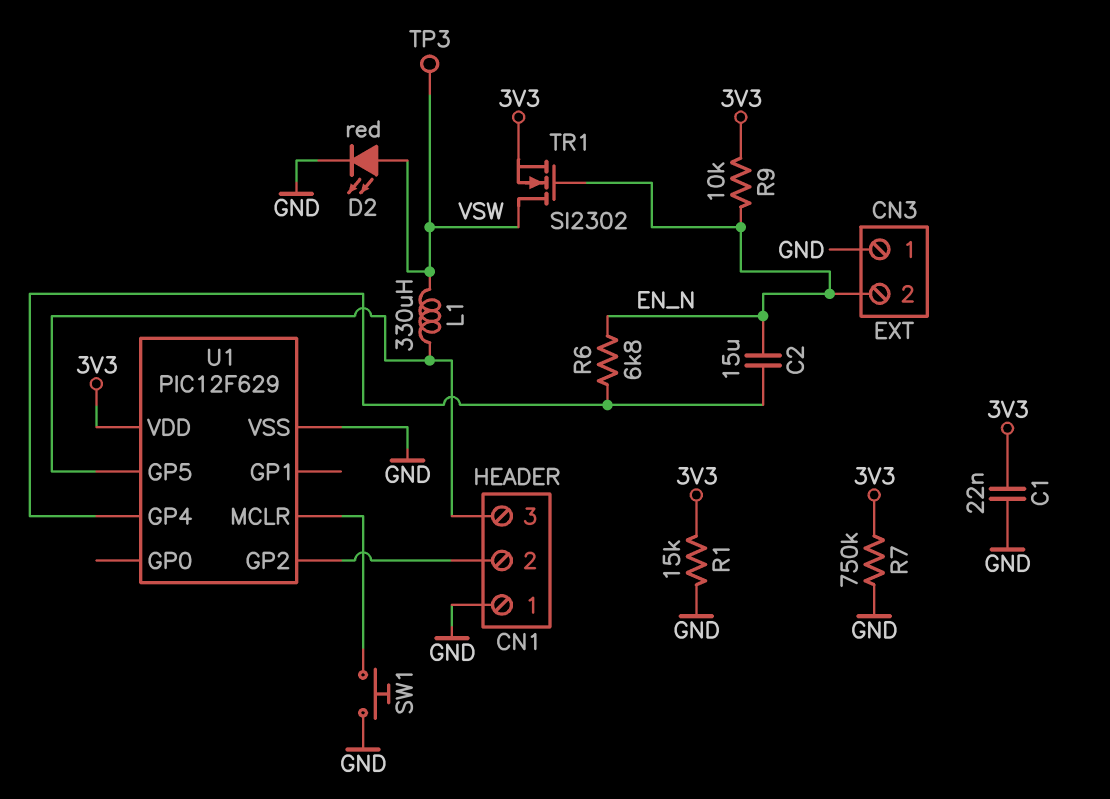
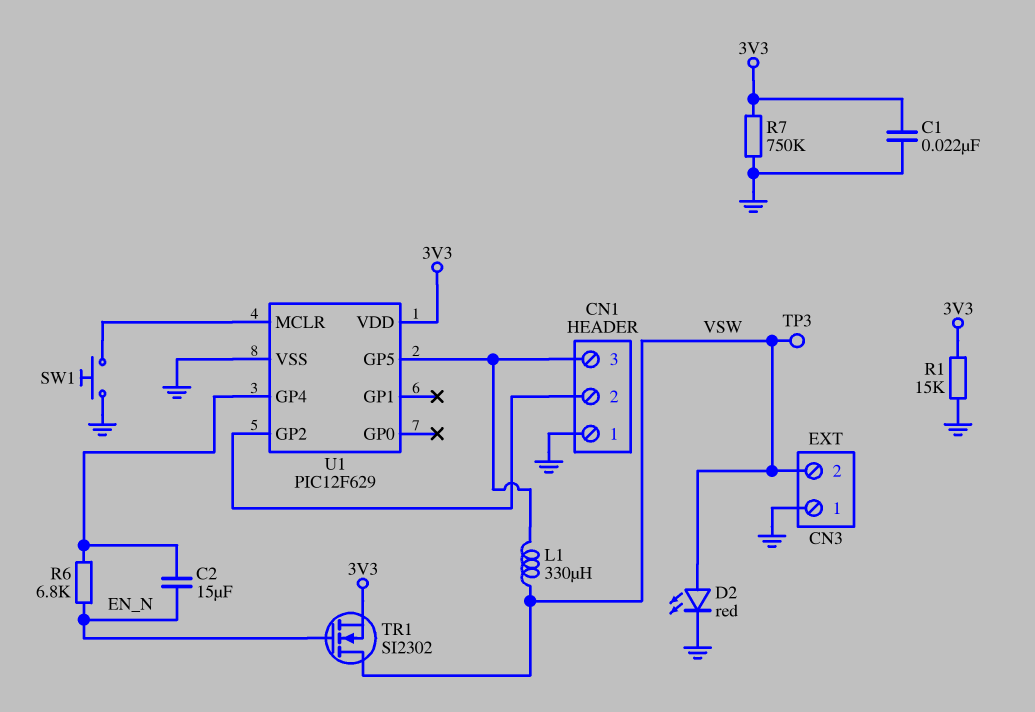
CN3 pin 2: EN_N -> VSW
R9: 10k (3V3, EN_N) -> none

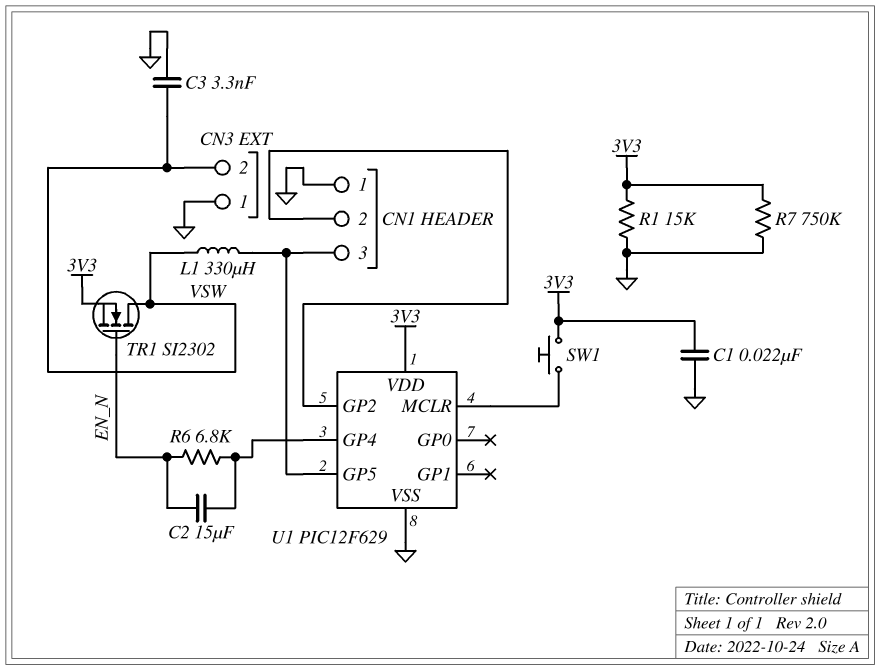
C3: none -> 3.3nF (GND, VSW)
D2: LED red (A VSW, K GND) -> none
SW1: button (GND, U1/MCLR) -> button (3V3, U1/MCLR)
TP3: test point (VSW) -> none

